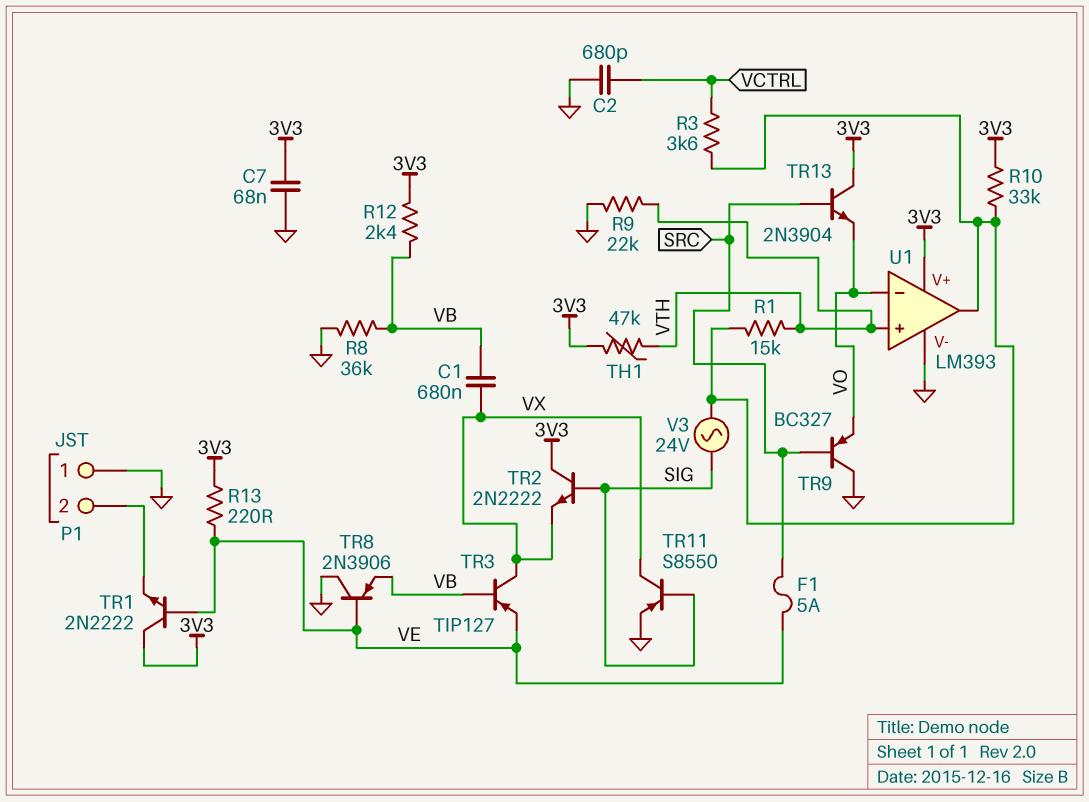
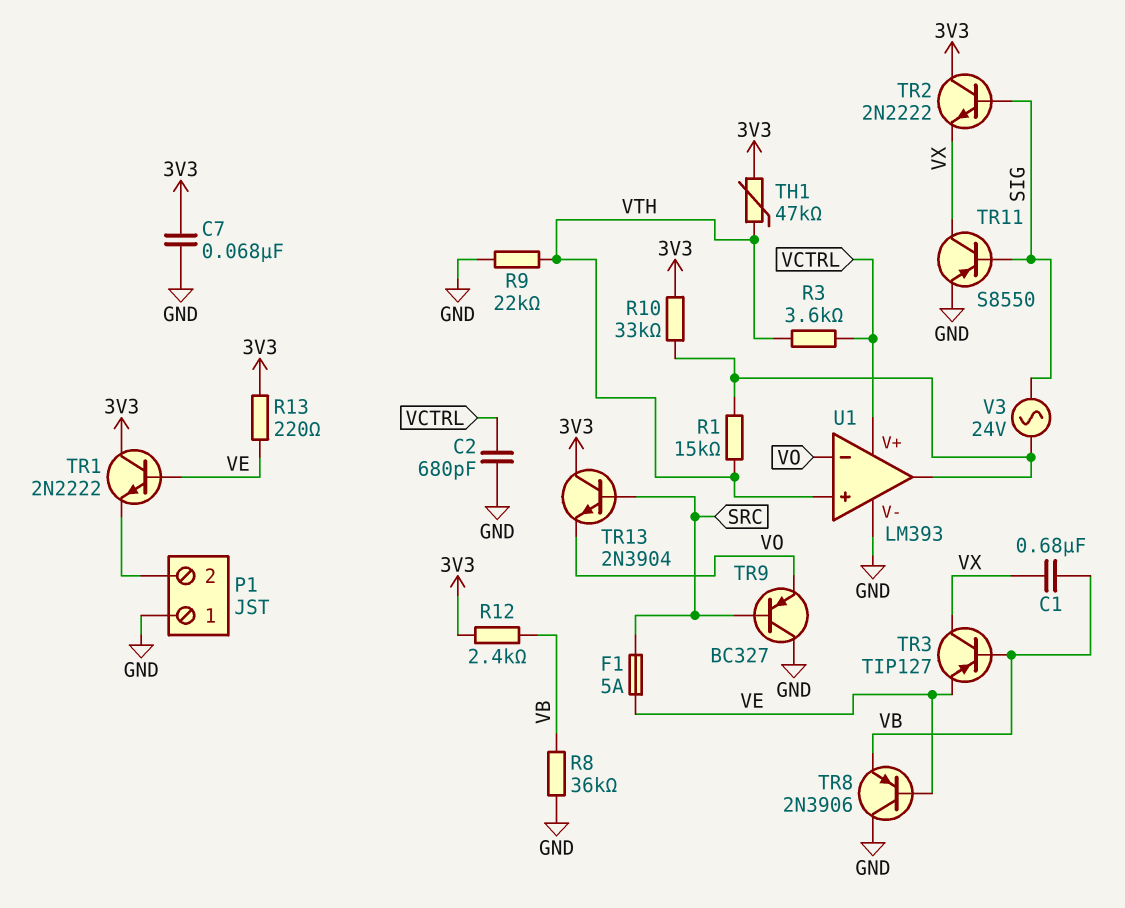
R3: 3.6k (U1/out, VCTRL) -> 3.6k (VCTRL, VTH)
U1 pin V+: 3V3 -> VCTRL

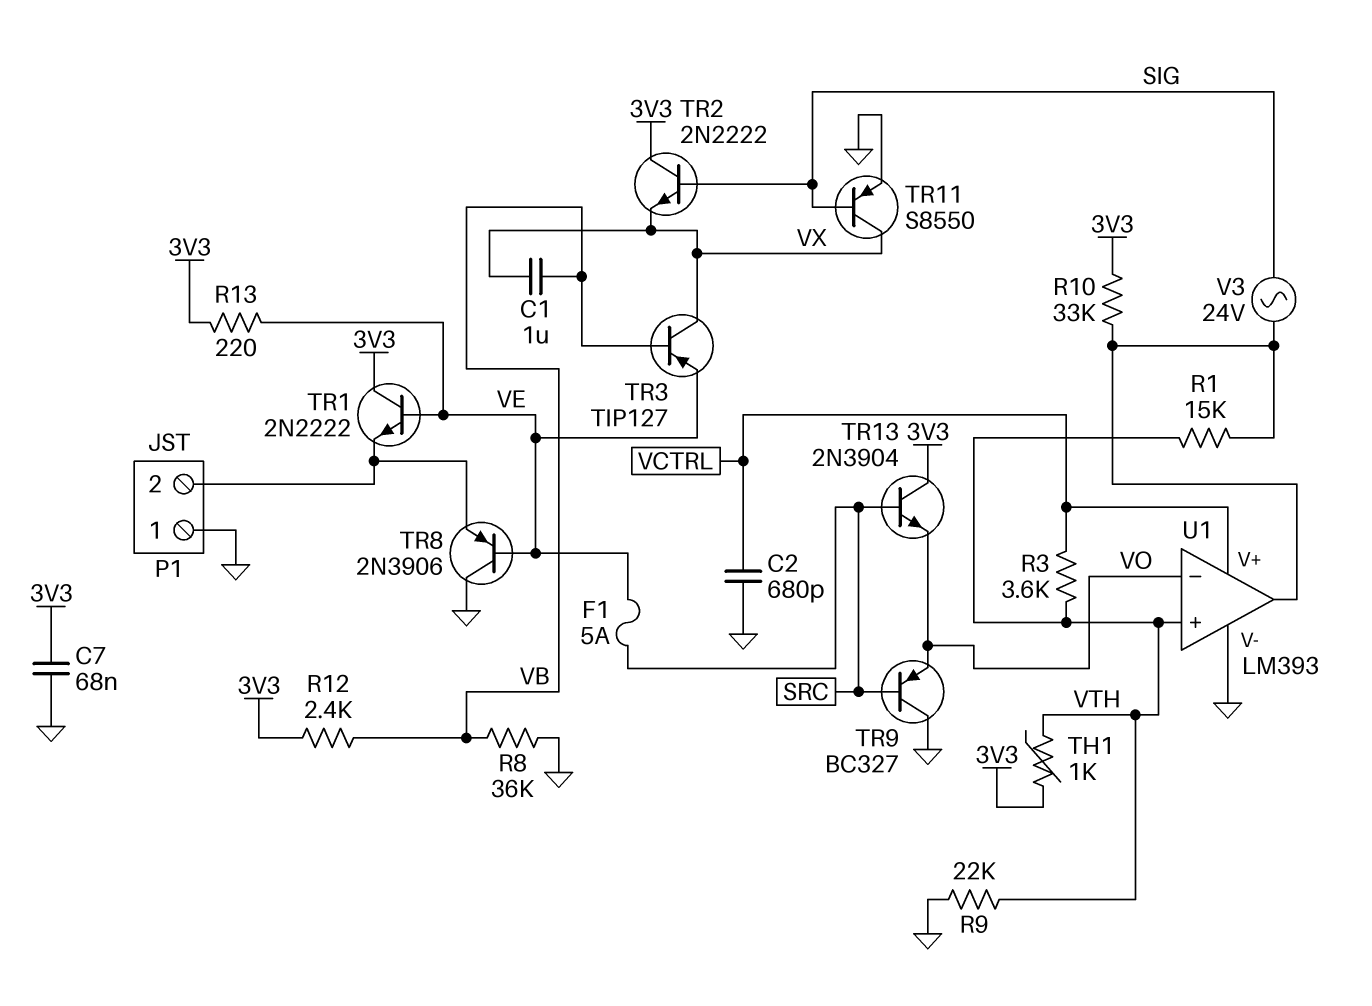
C1: 680nF (VB, VX) -> 1uF (VB, VX)
TH1: 47k (3V3, VTH) -> 1k (3V3, VTH)
TR8: PNP 2N3906 (B VE, C GND, E VB) -> PNP 2N3906 (B VE, C GND, E P1/2)

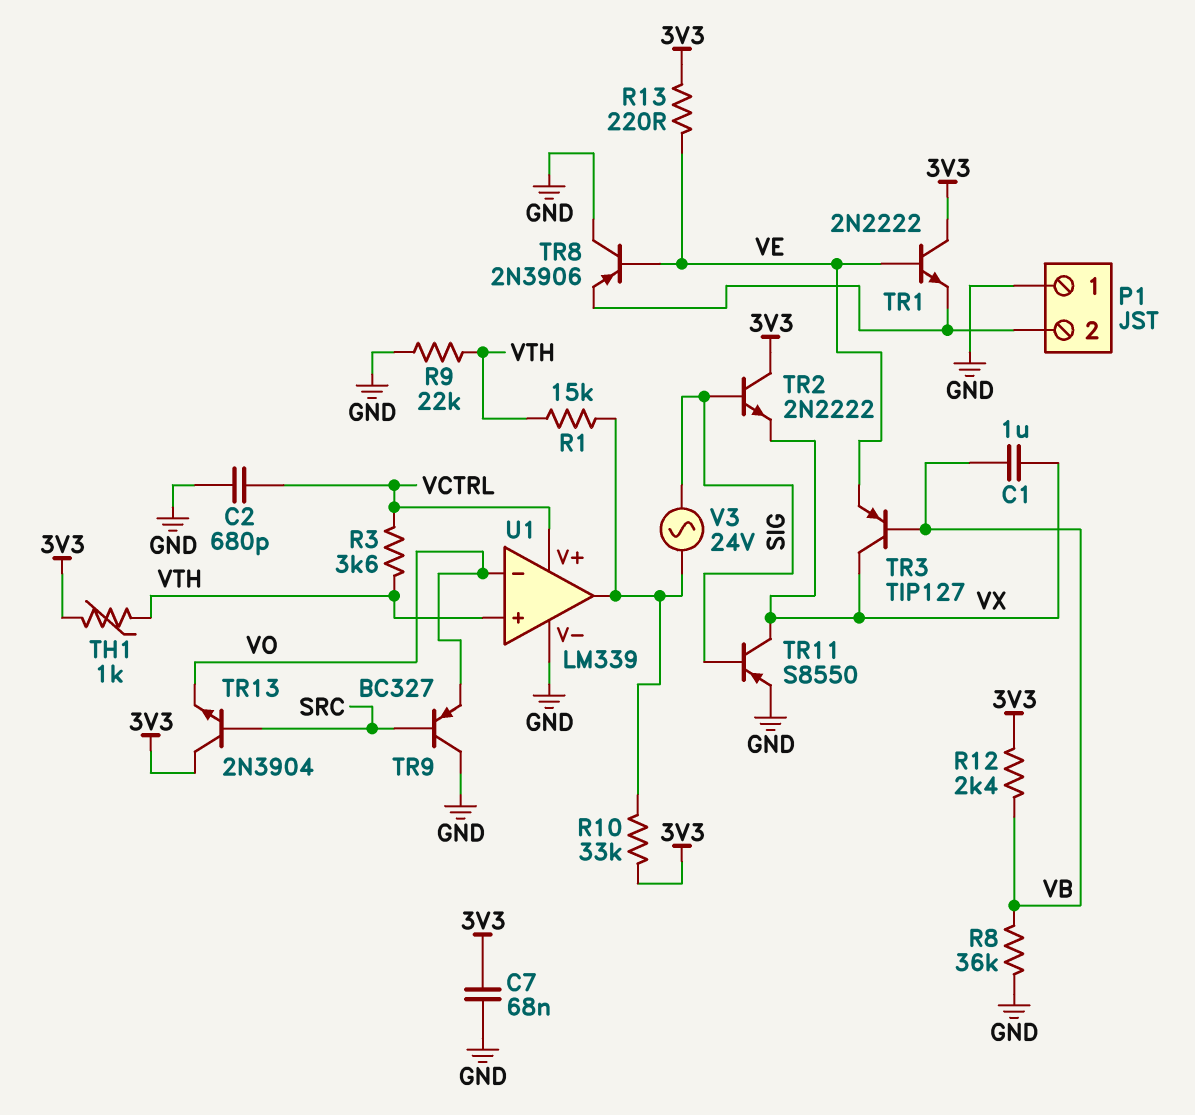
F1: 5A (SRC, VE) -> none
U1: LM393 -> LM339

